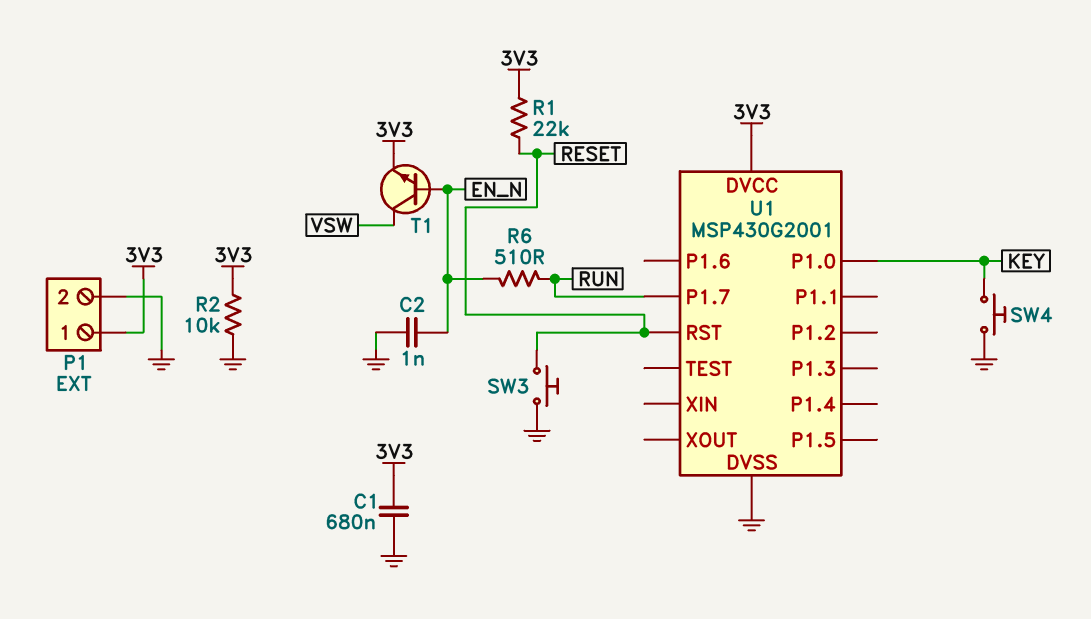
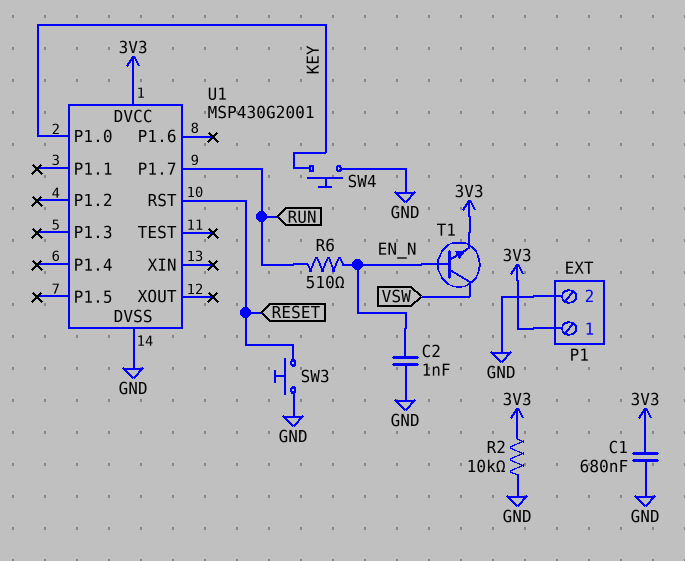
R1: 22k (3V3, RESET) -> none

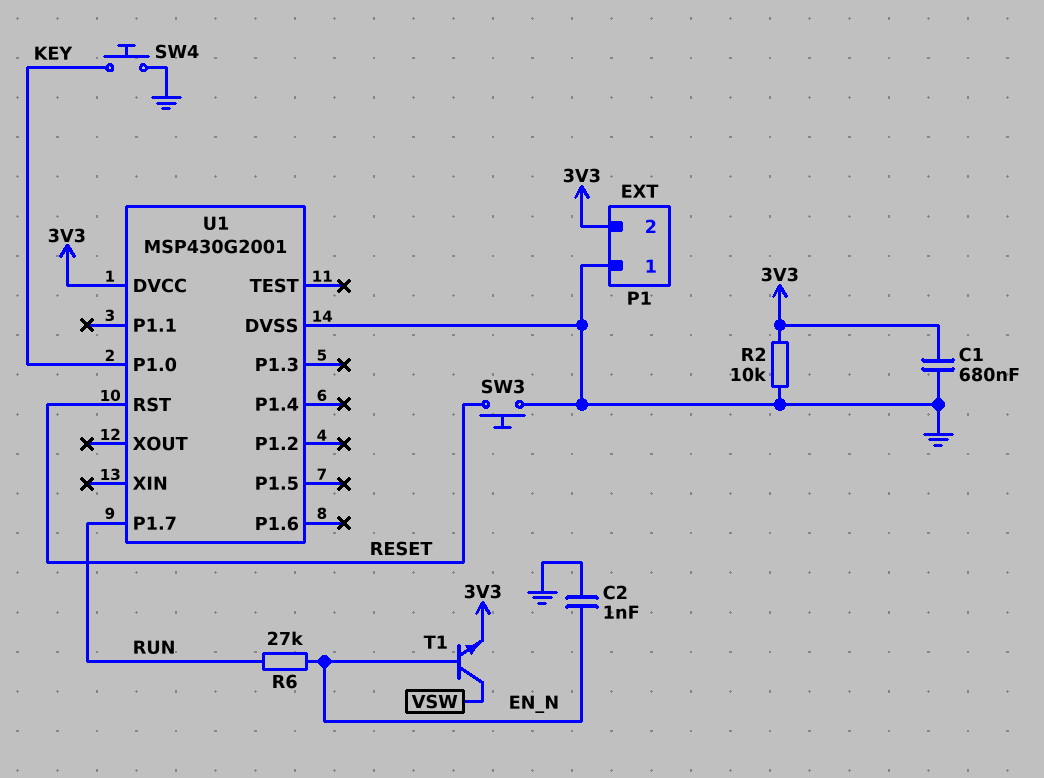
P1 pin 1: 3V3 -> GND
P1 pin 2: GND -> 3V3
R6: 510 (EN_N, RUN) -> 27k (EN_N, RUN)

